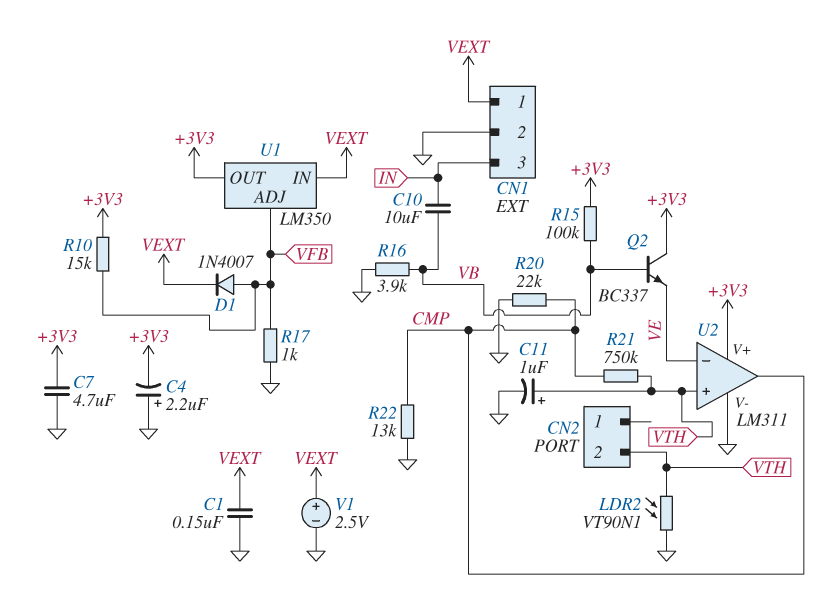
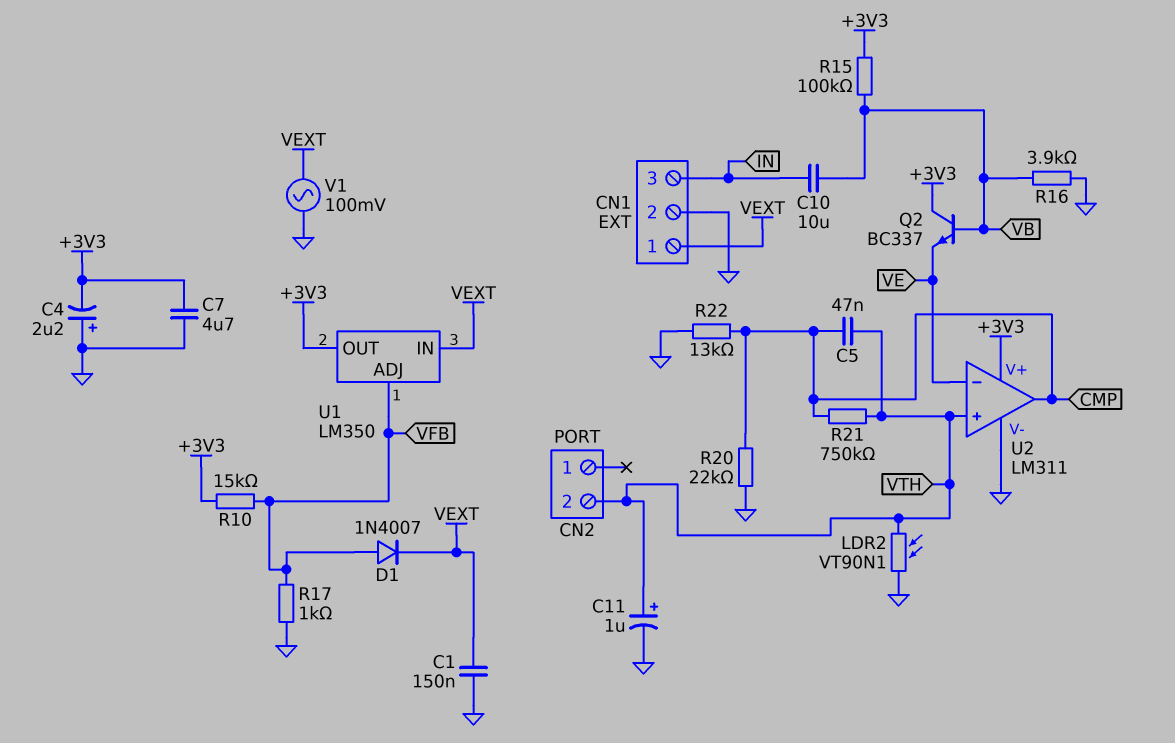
C5: none -> 47nF (CMP, VTH)
V1: 2.5V (plus VEXT, minus GND) -> AC 100mV (GND, VEXT)

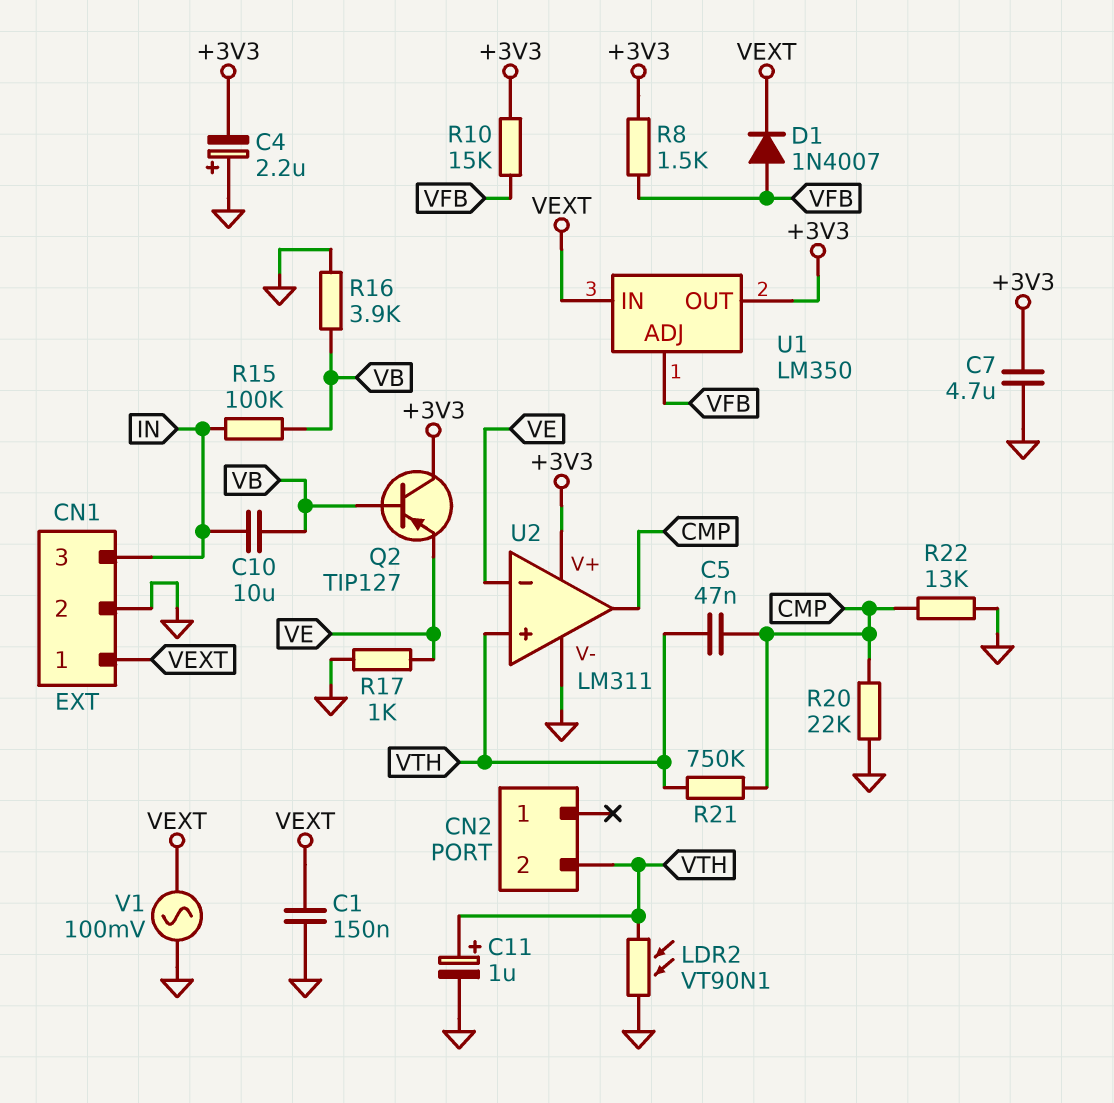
Q2: NPN BC337 (B VB, C +3V3, E VE) -> PNP TIP127 (B VB, C +3V3, E VE)
R8: none -> 1.5k (+3V3, VFB)
R15: 100k (+3V3, VB) -> 100k (IN, VB)
R17: 1k (GND, VFB) -> 1k (GND, VE)

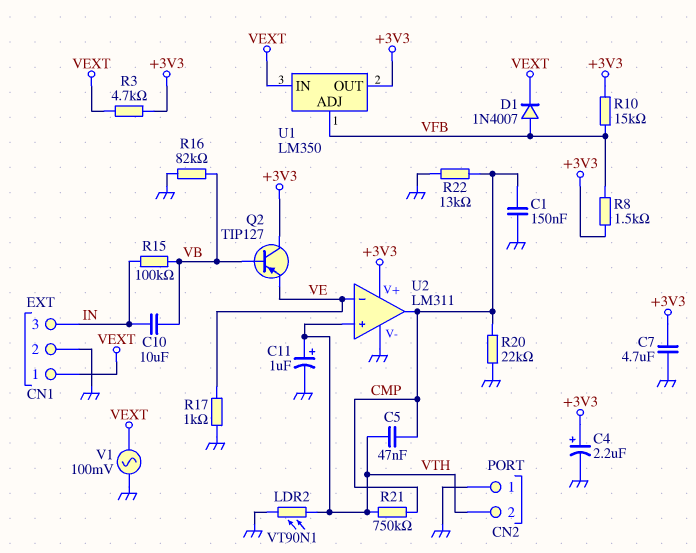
C1: 150nF (GND, VEXT) -> 150nF (CMP, GND)
C4: 2.2uF (plus GND, minus +3V3) -> 2.2uF (plus +3V3, minus GND)
CN2 pin 1: none -> GND
R3: none -> 4.7k (+3V3, VEXT)
R16: 3.9k (GND, VB) -> 82k (GND, VB)

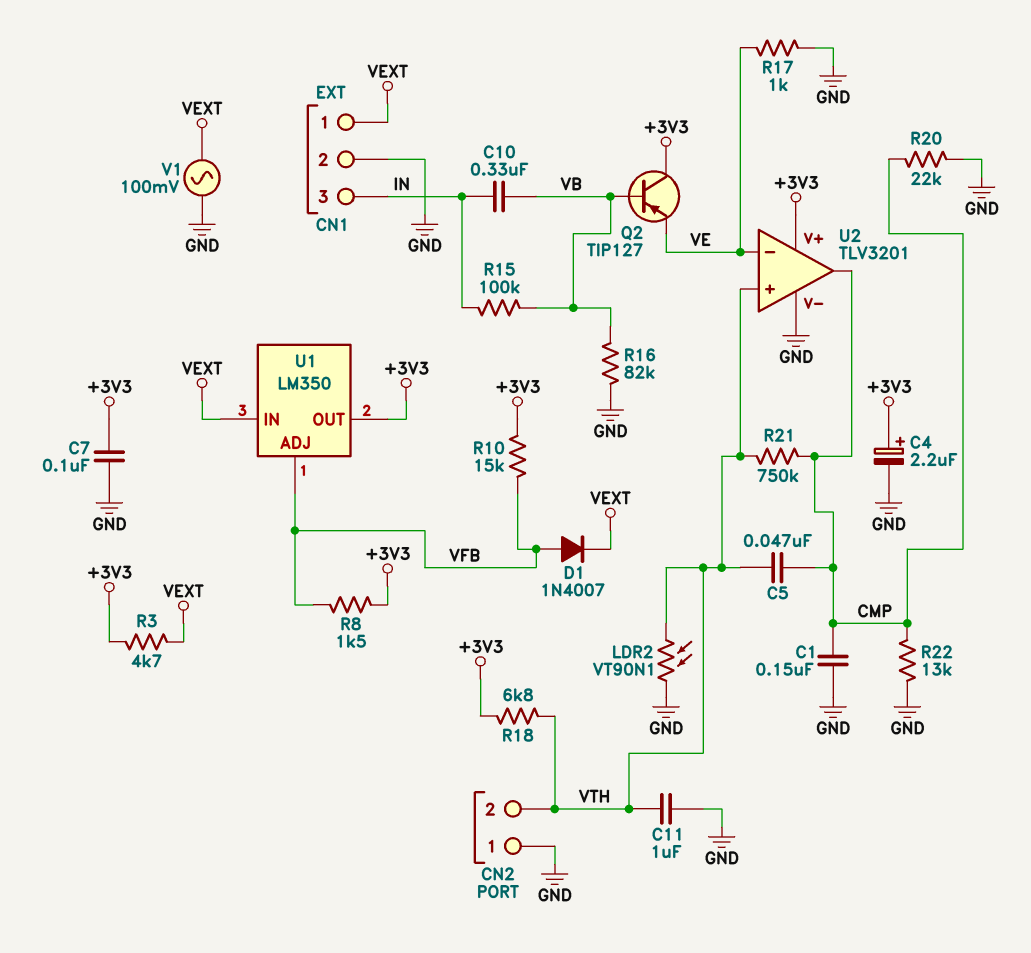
C7: 4.7uF (+3V3, GND) -> 100nF (+3V3, GND)
C10: 10uF (IN, VB) -> 330nF (IN, VB)
C11: 1uF (plus VTH, minus GND) -> 1uF (GND, VTH)
R18: none -> 6.8k (+3V3, VTH)
U2: LM311 -> TLV3201

